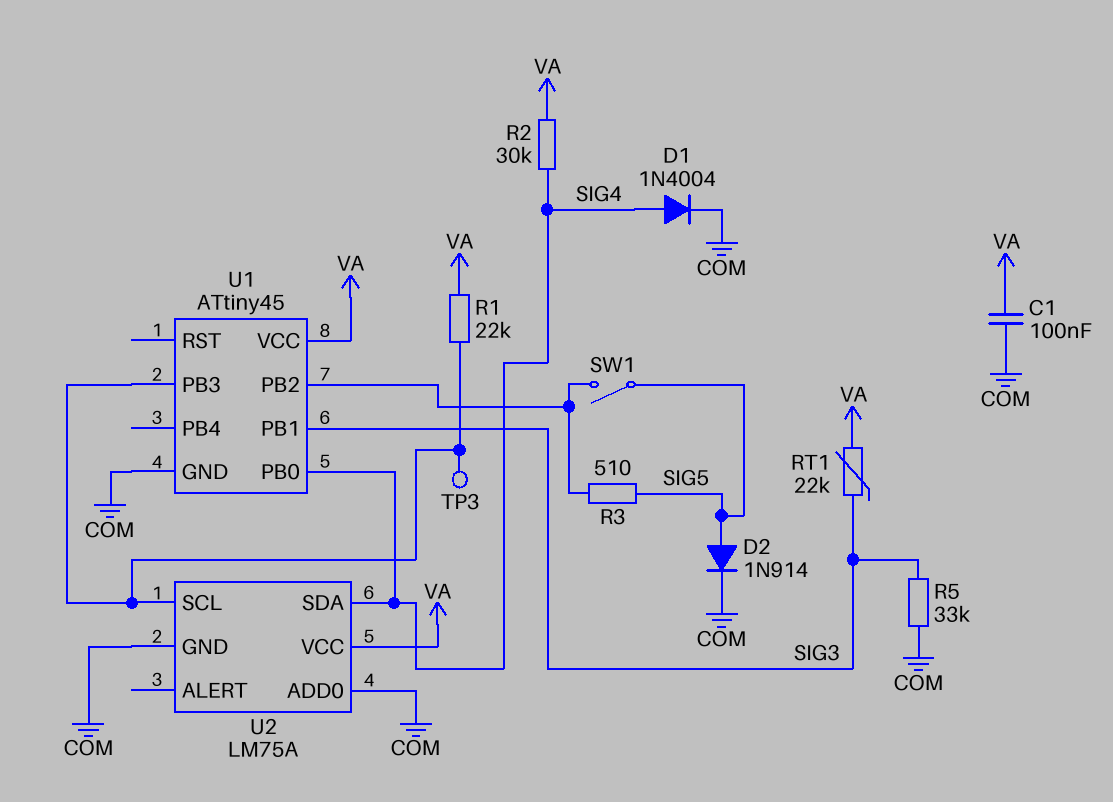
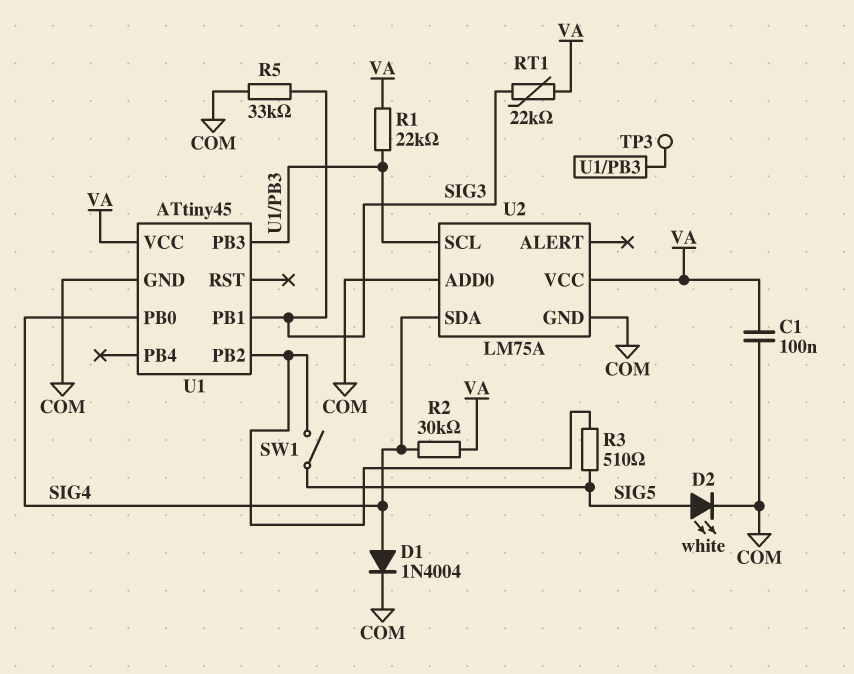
D2: diode 1N914 (A SIG5, K COM) -> LED white (A SIG5, K COM)

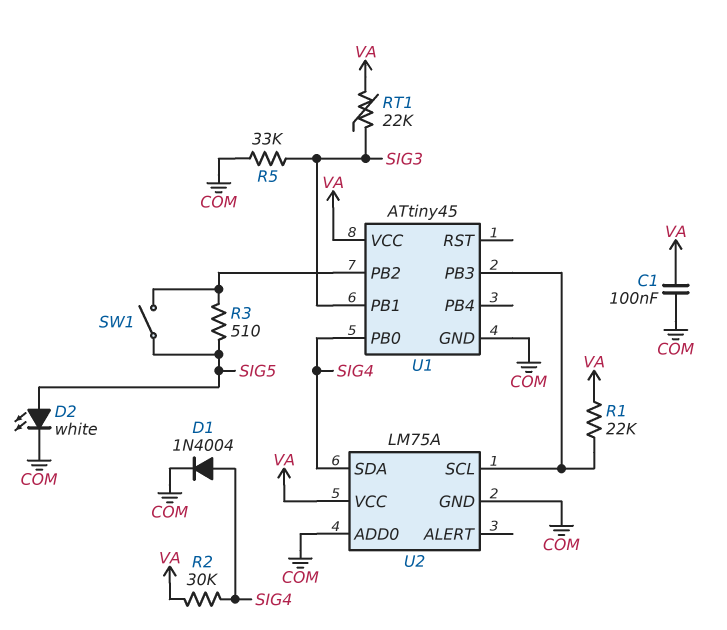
TP3: test point (U1/PB3) -> none

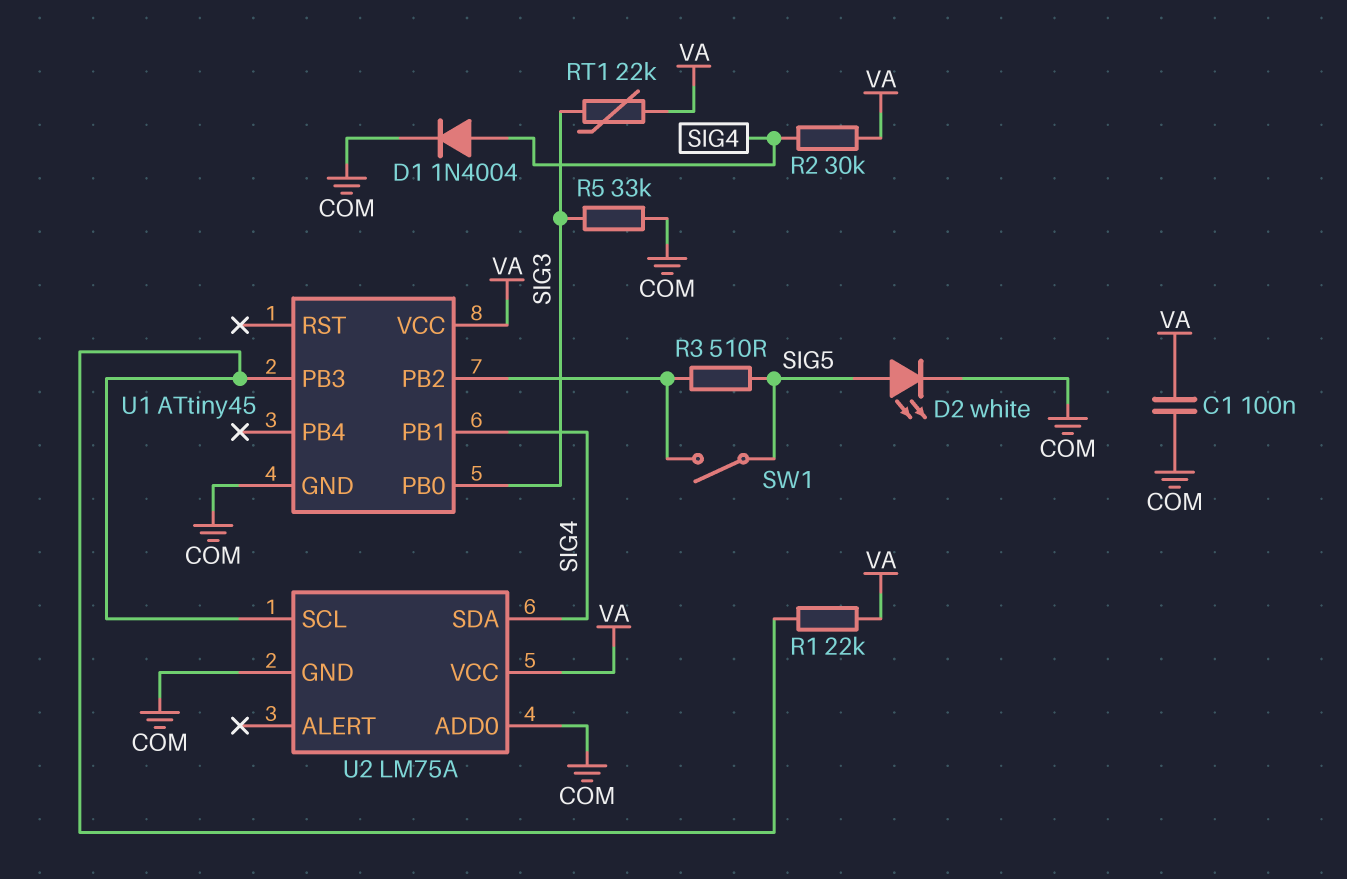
U1 pin PB0: SIG4 -> SIG3
U1 pin PB1: SIG3 -> SIG4

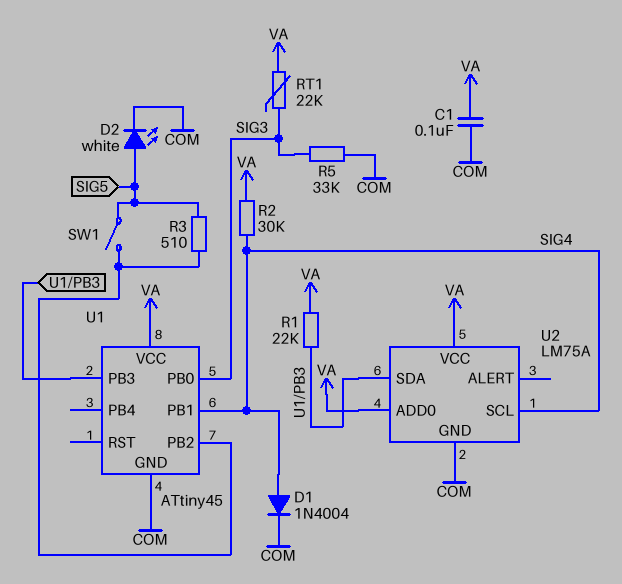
U2 pin ADD0: COM -> VA
U2 pin SCL: U1/PB3 -> SIG4
U2 pin SDA: SIG4 -> U1/PB3

